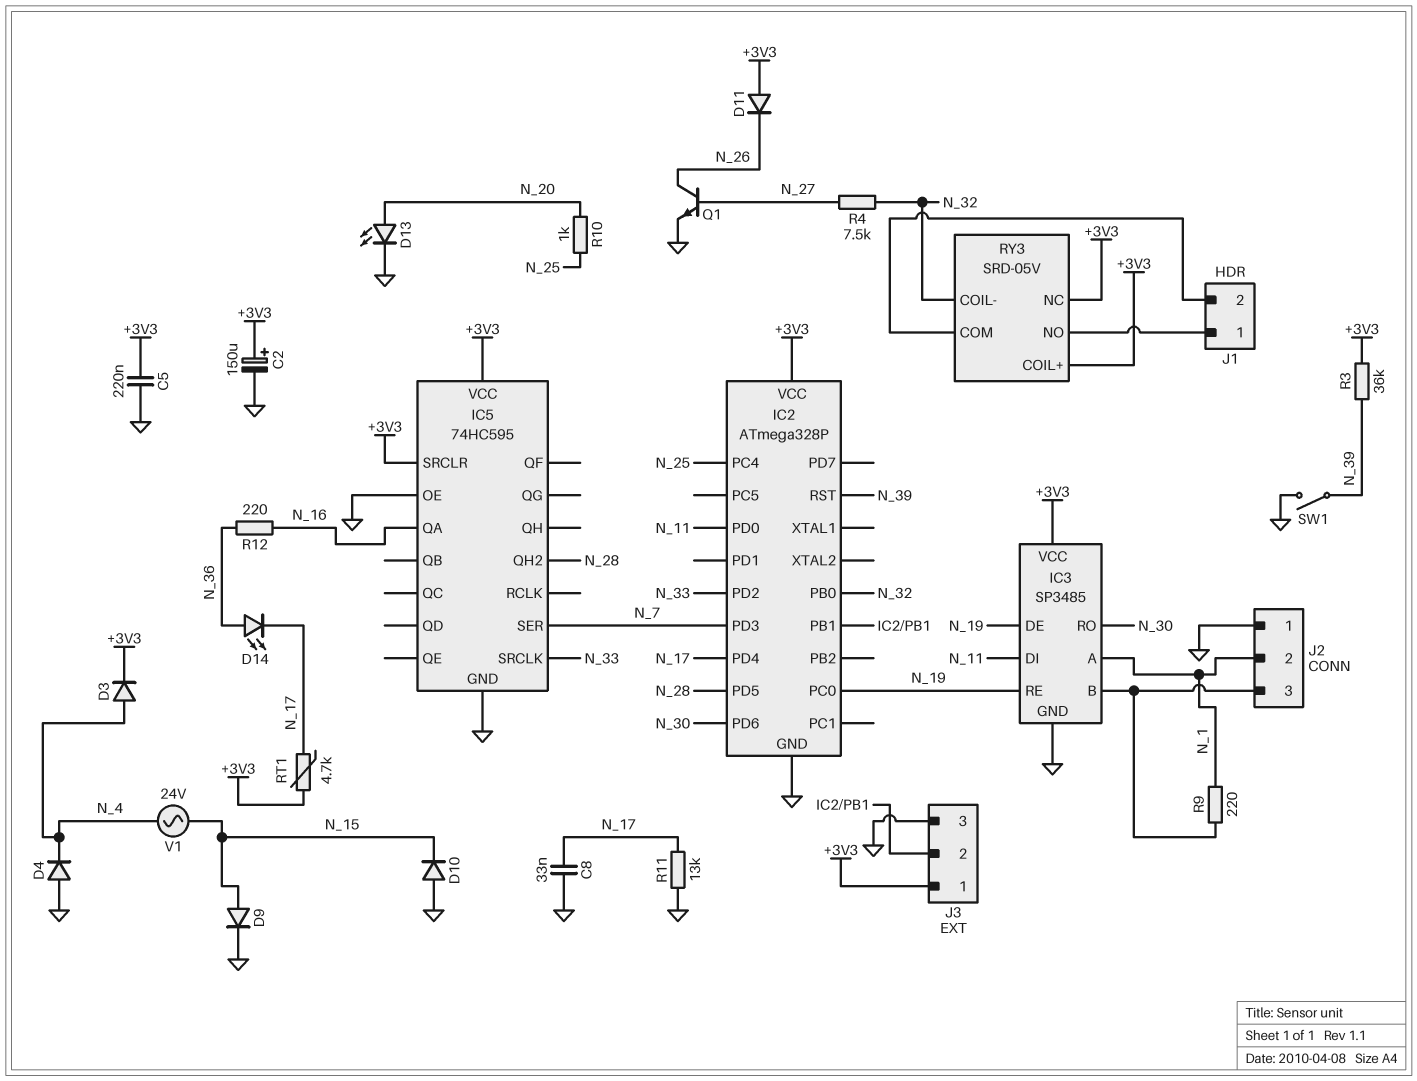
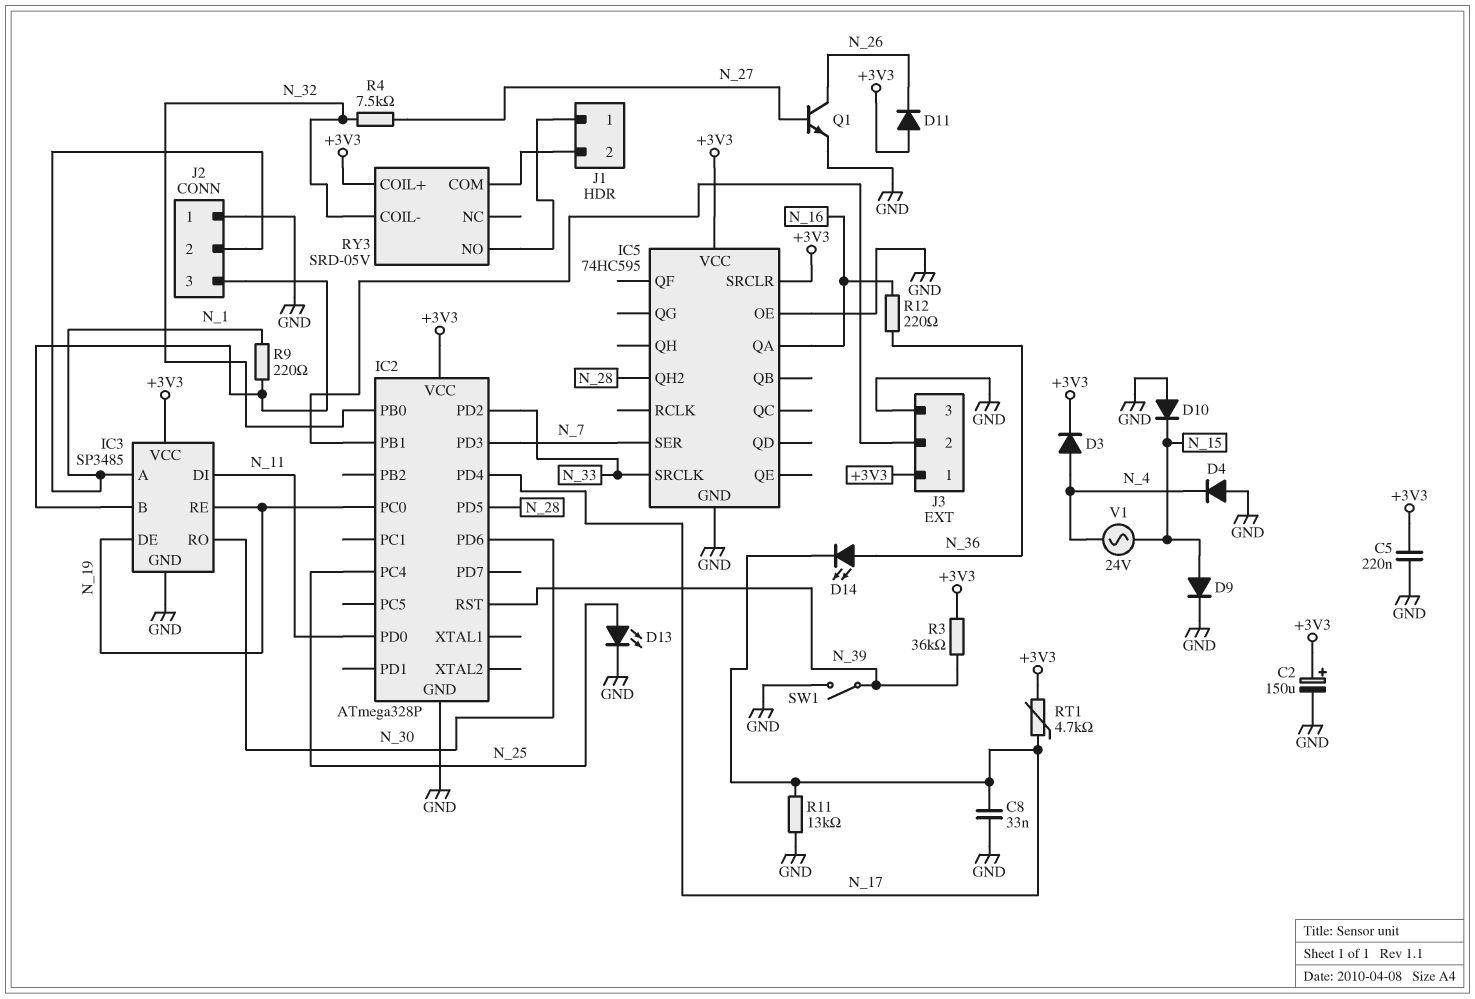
D13: LED (A N_20, K GND) -> LED (A N_25, K GND)
R10: 1k (N_20, N_25) -> none
RY3 pin NC: +3V3 -> none

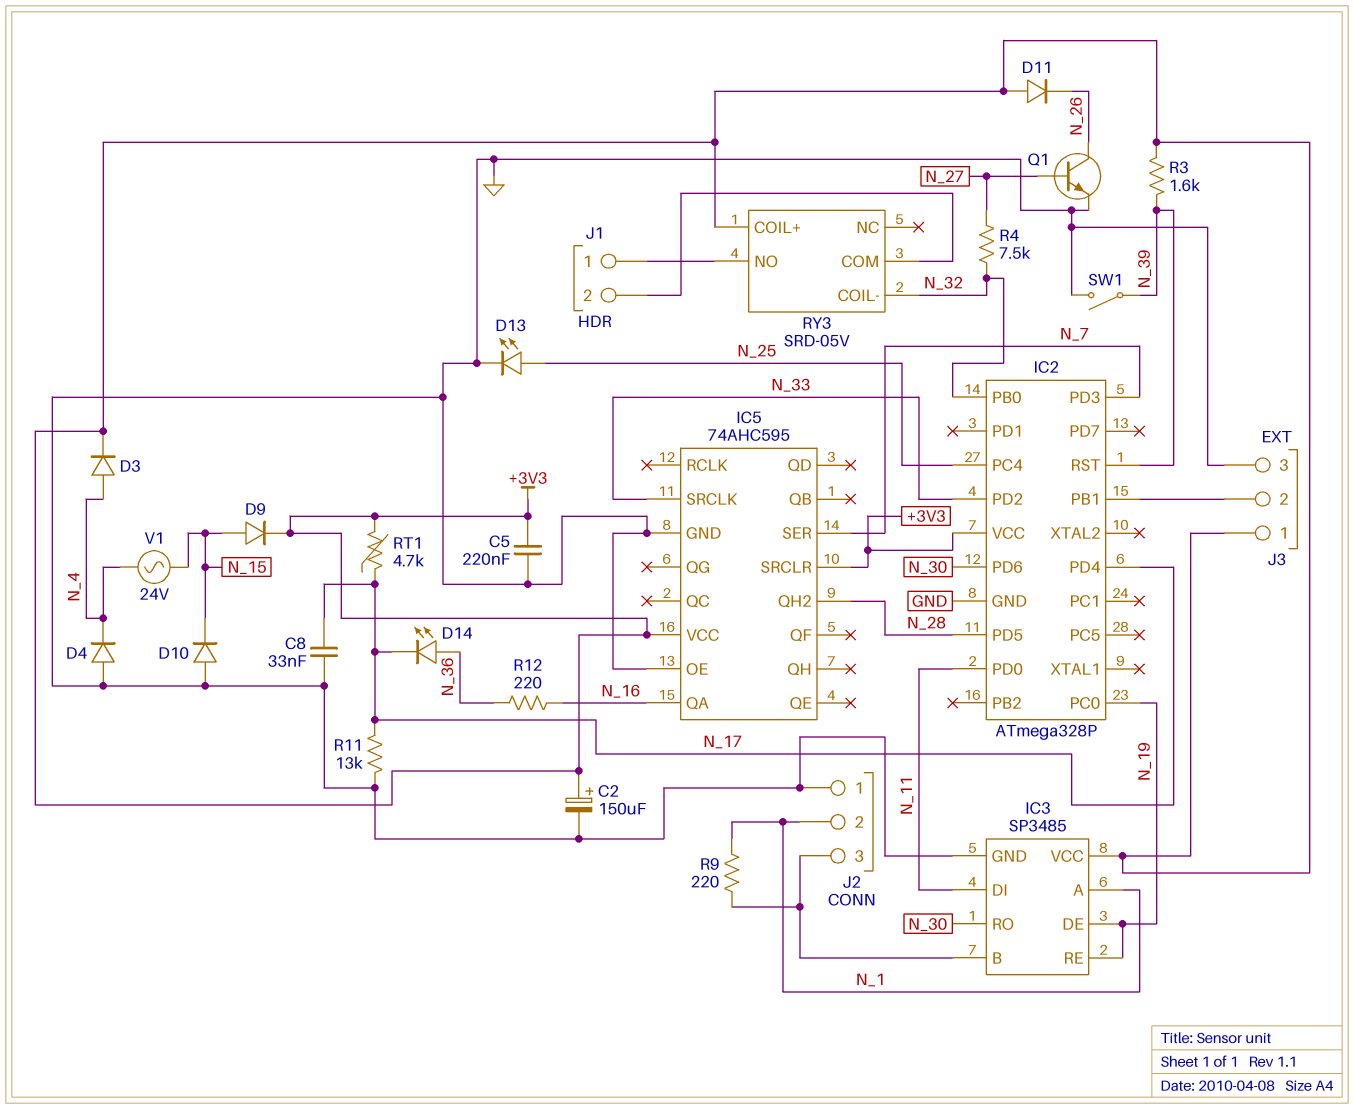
D9: diode (A N_15, K GND) -> diode (A N_15, K +3V3)
IC5: 74HC595 -> 74AHC595
R3: 36k (+3V3, N_39) -> 1.6k (+3V3, N_39)

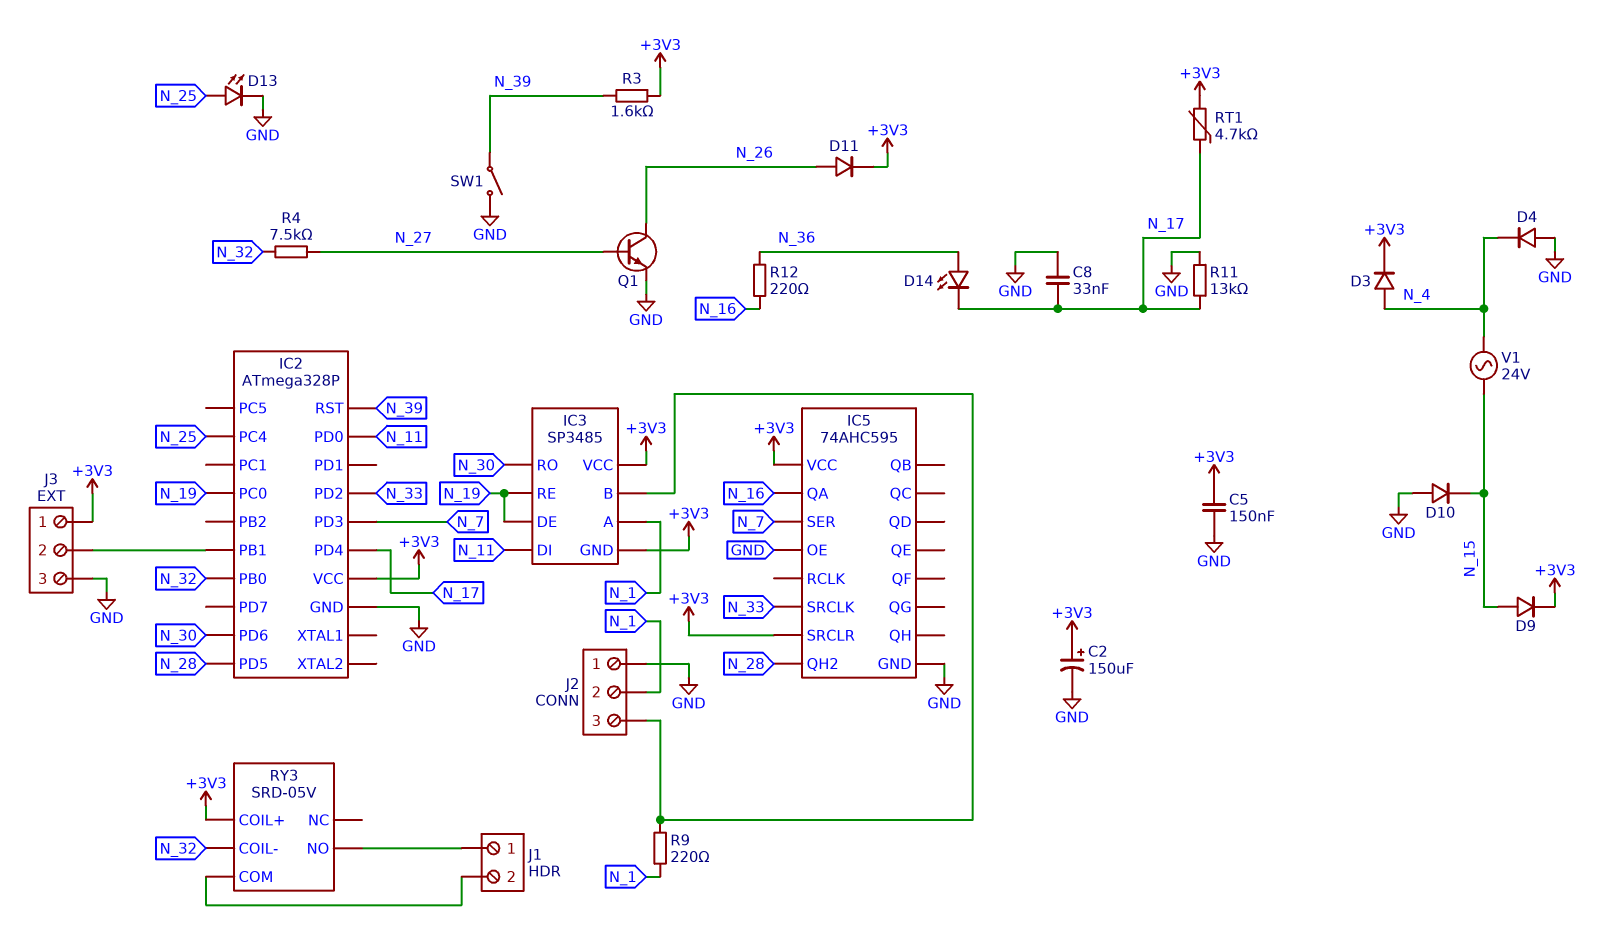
C5: 220nF (+3V3, GND) -> 150nF (+3V3, GND)
D11: diode (A +3V3, K N_26) -> diode (A N_26, K +3V3)
IC3 pin GND: GND -> +3V3

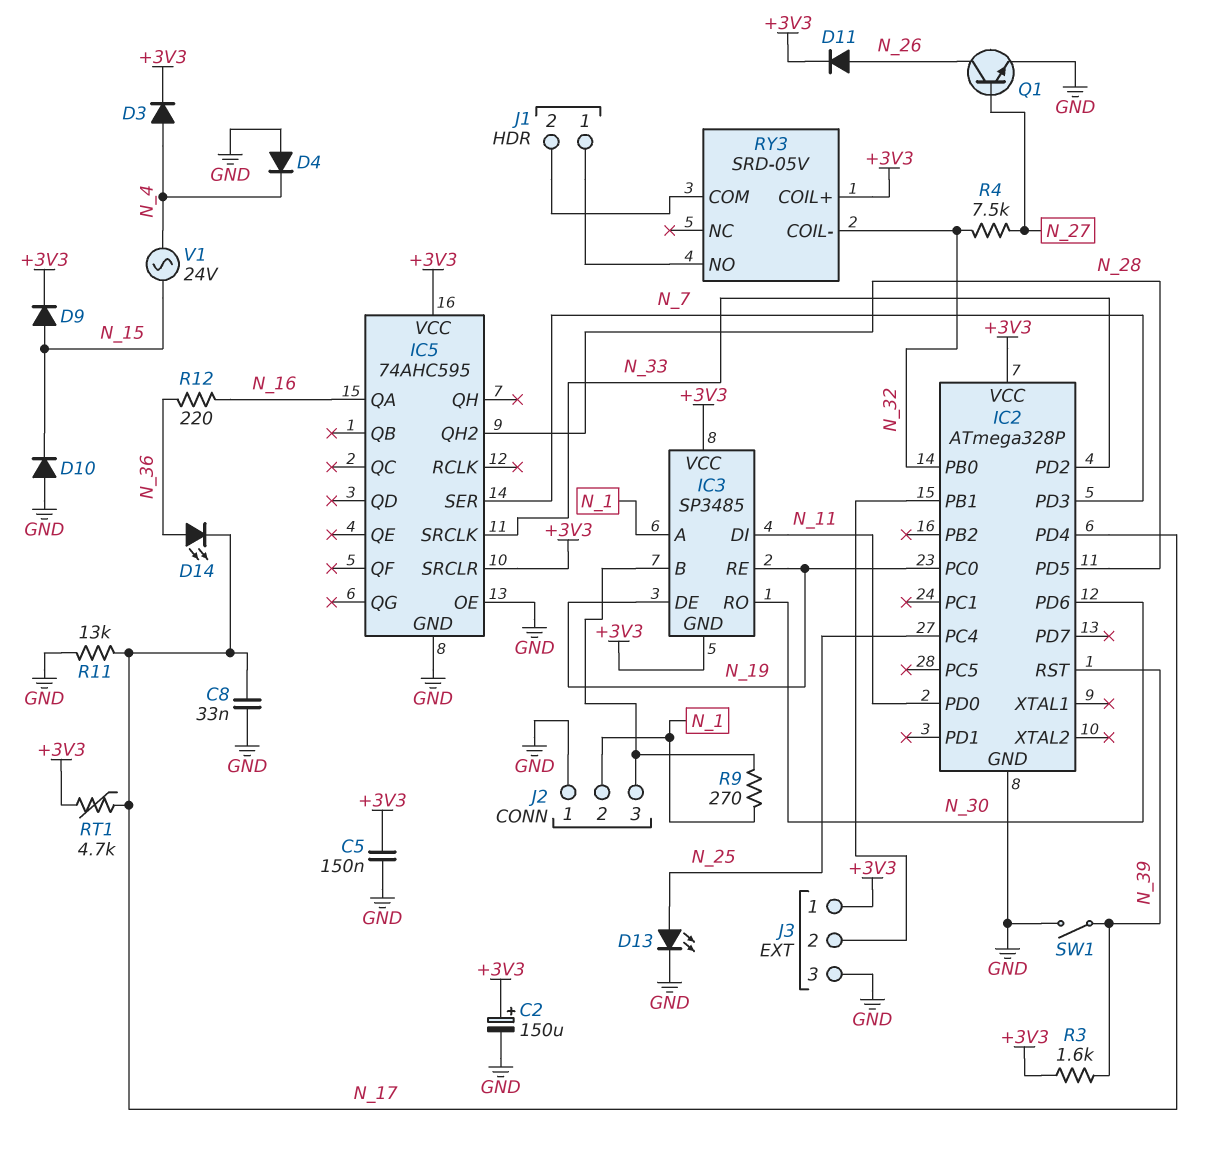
R9: 220 (IC3/B, N_1) -> 270 (IC3/B, N_1)

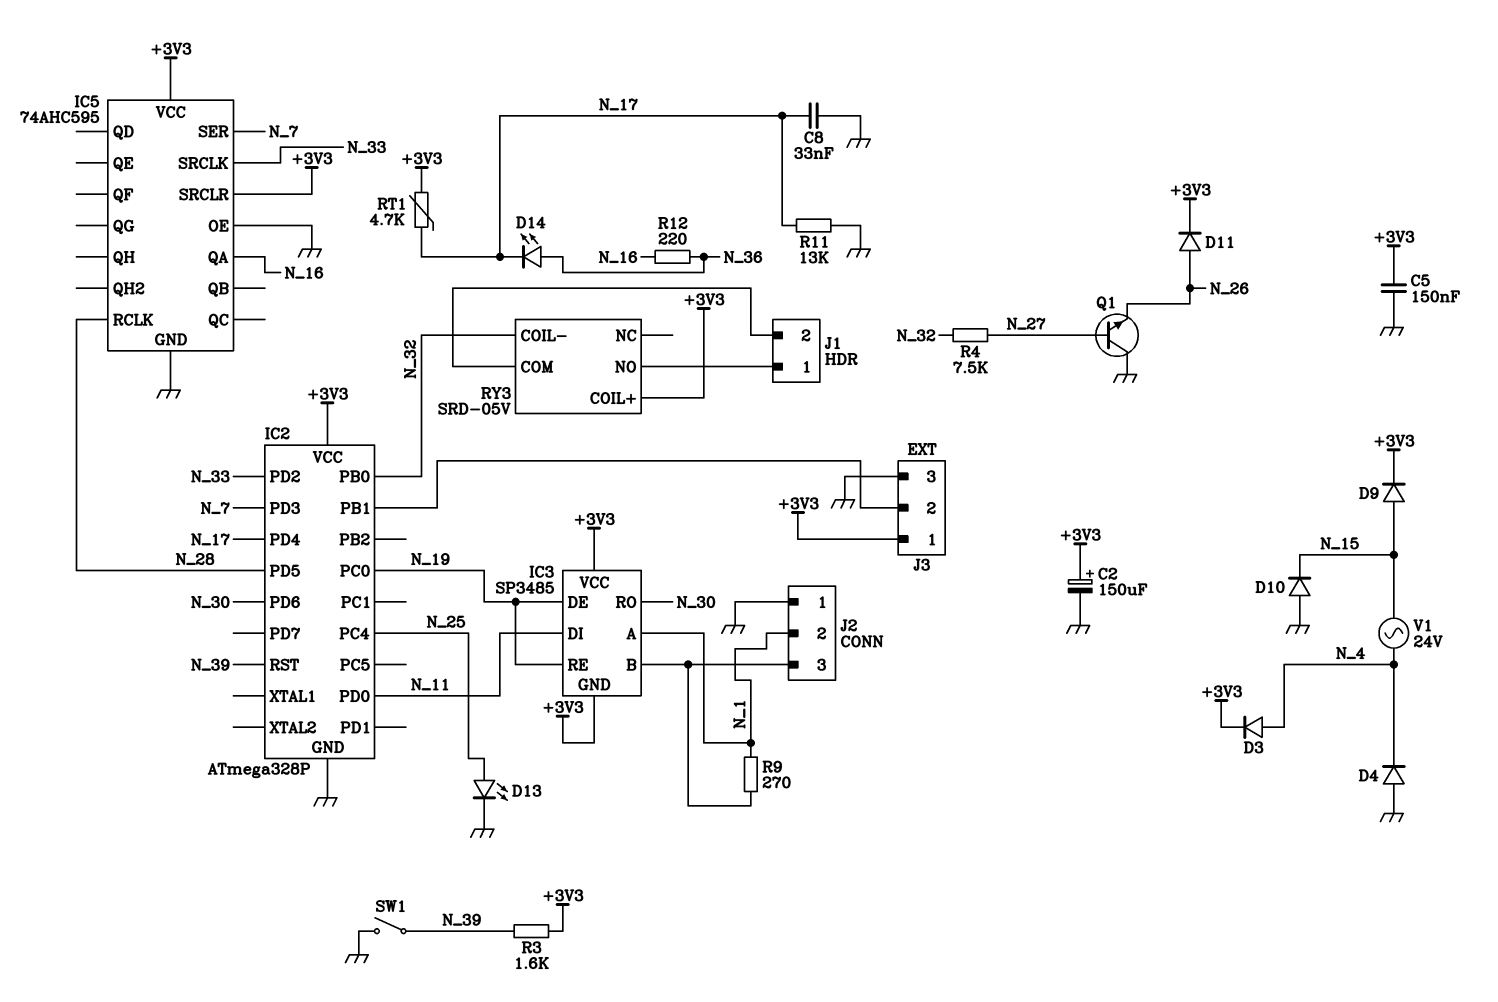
IC5 pin QH2: N_28 -> none
IC5 pin RCLK: none -> N_28
Q1: NPN (B N_27, C N_26, E GND) -> NPN (B N_27, C GND, E N_26)

